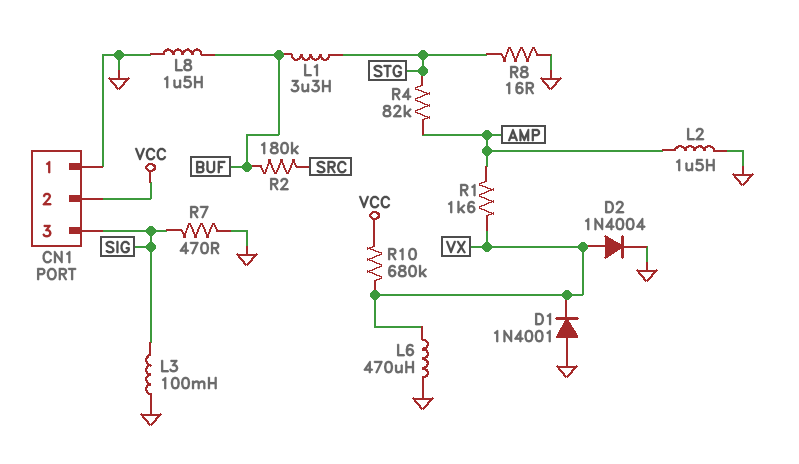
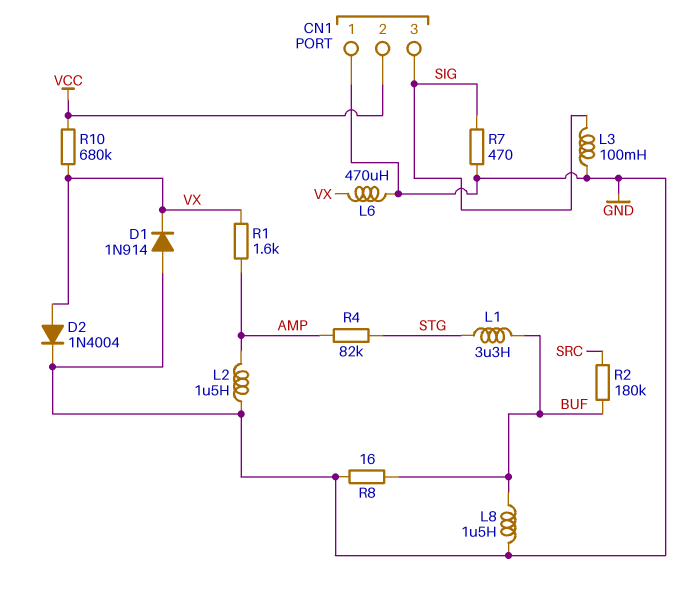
D1: diode 1N4001 (A GND, K VX) -> diode 1N914 (A GND, K VX)
R8: 16 (GND, STG) -> 16 (BUF, GND)

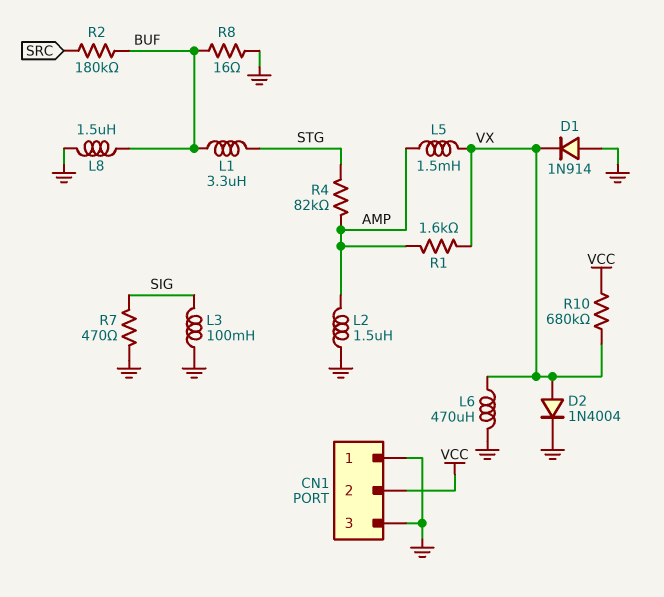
CN1 pin 3: SIG -> GND
L5: none -> 1.5mH (AMP, VX)

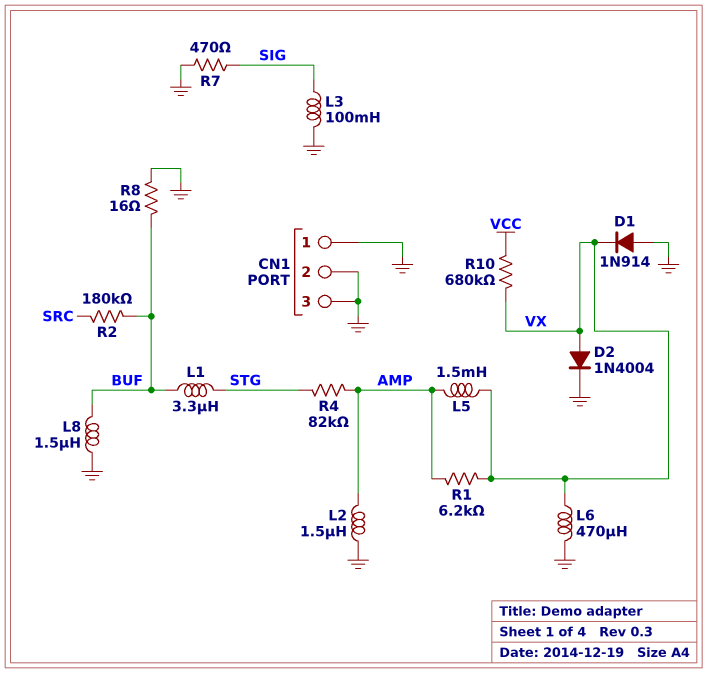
CN1 pin 2: VCC -> GND
R1: 1.6k (AMP, VX) -> 6.2k (AMP, VX)

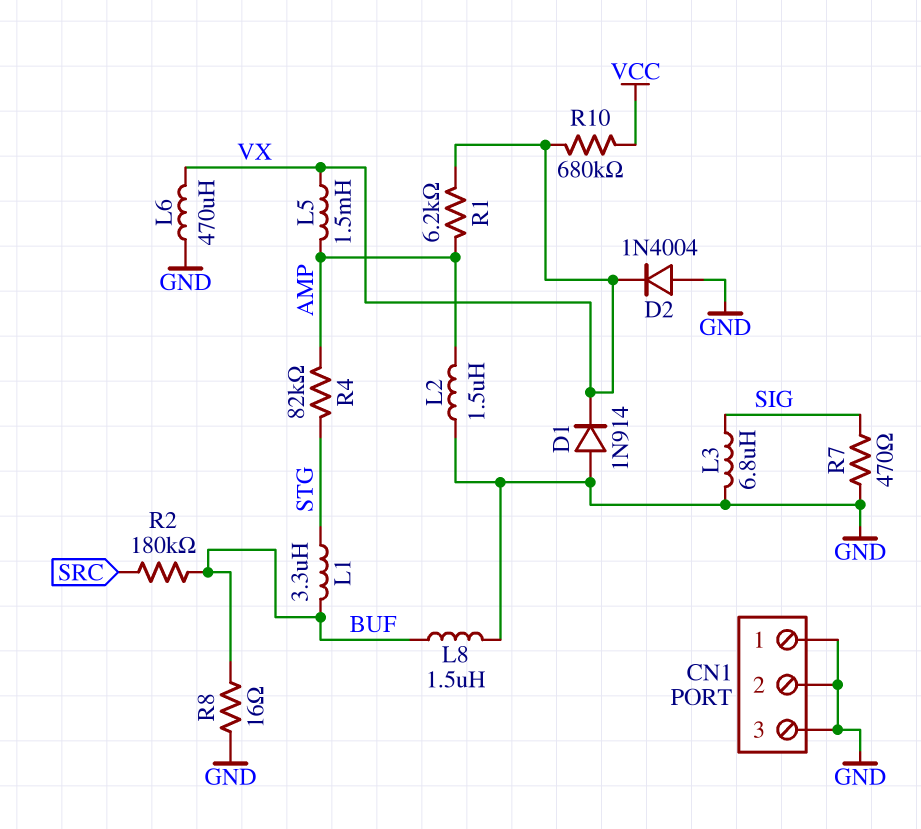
D2: diode 1N4004 (A VX, K GND) -> diode 1N4004 (A GND, K VX)
L3: 100mH (GND, SIG) -> 6.8uH (GND, SIG)

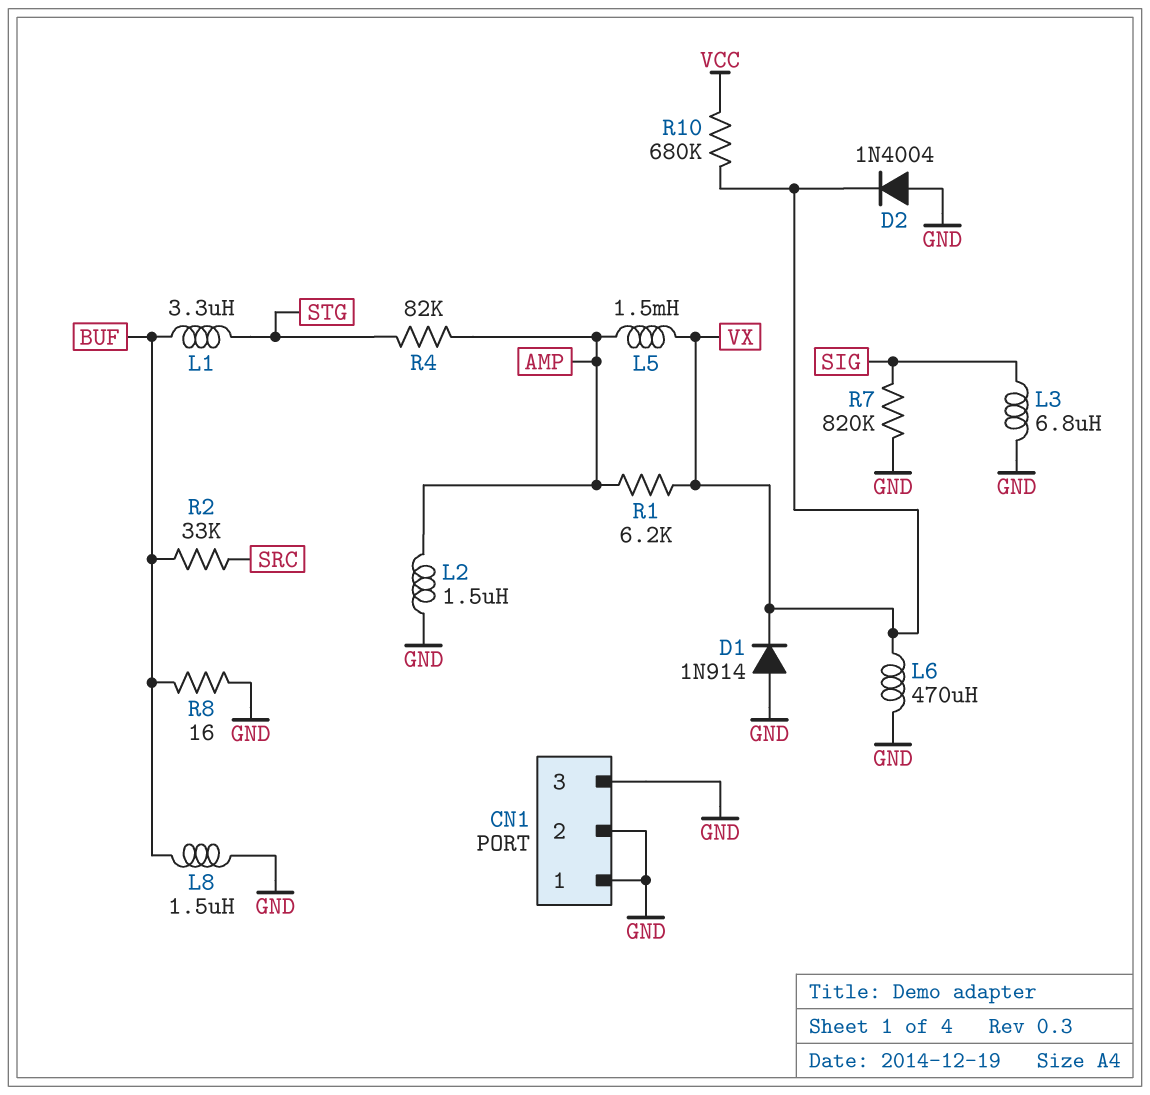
R2: 180k (BUF, SRC) -> 33k (BUF, SRC)
R7: 470 (GND, SIG) -> 820k (GND, SIG)

